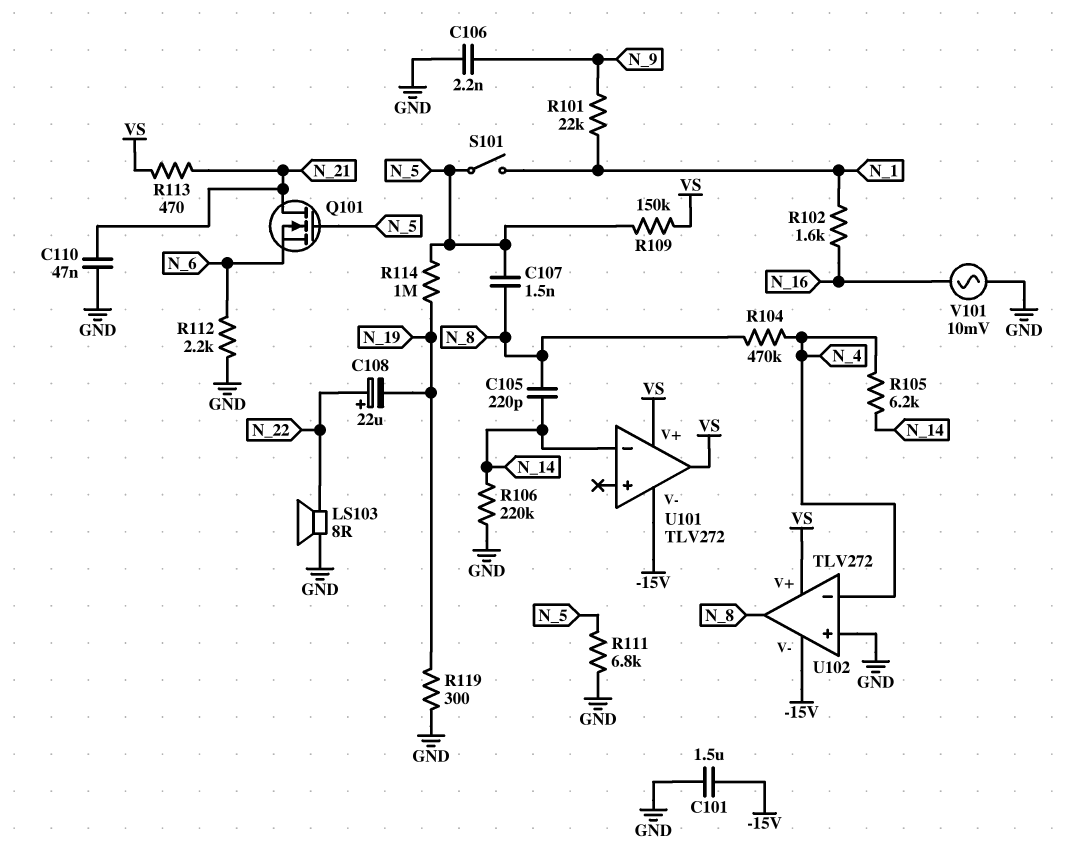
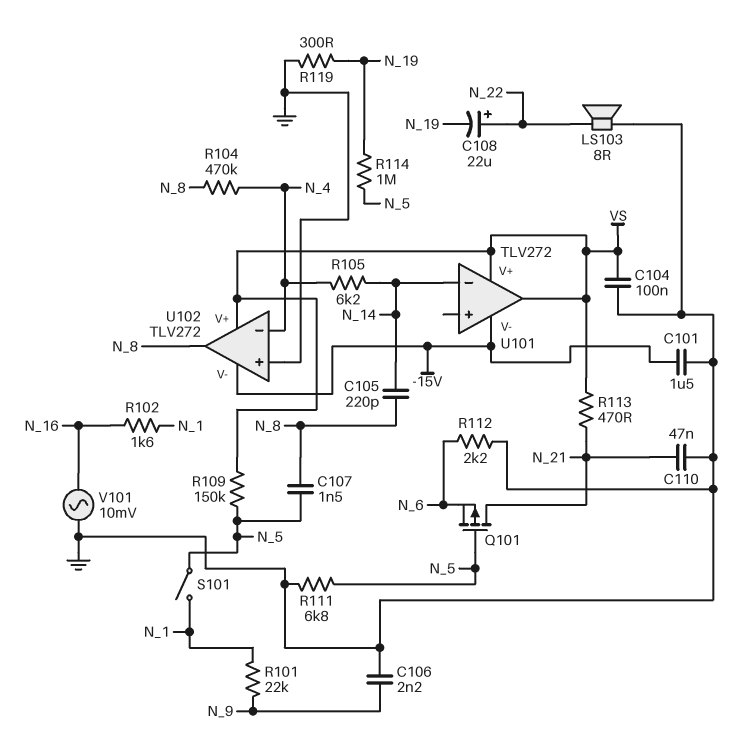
C104: none -> 100nF (GND, VS)
Q101: NMOS (G N_5, D N_21, S N_6) -> PMOS (G N_5, D N_21, S N_6)
R106: 220k (GND, N_14) -> none

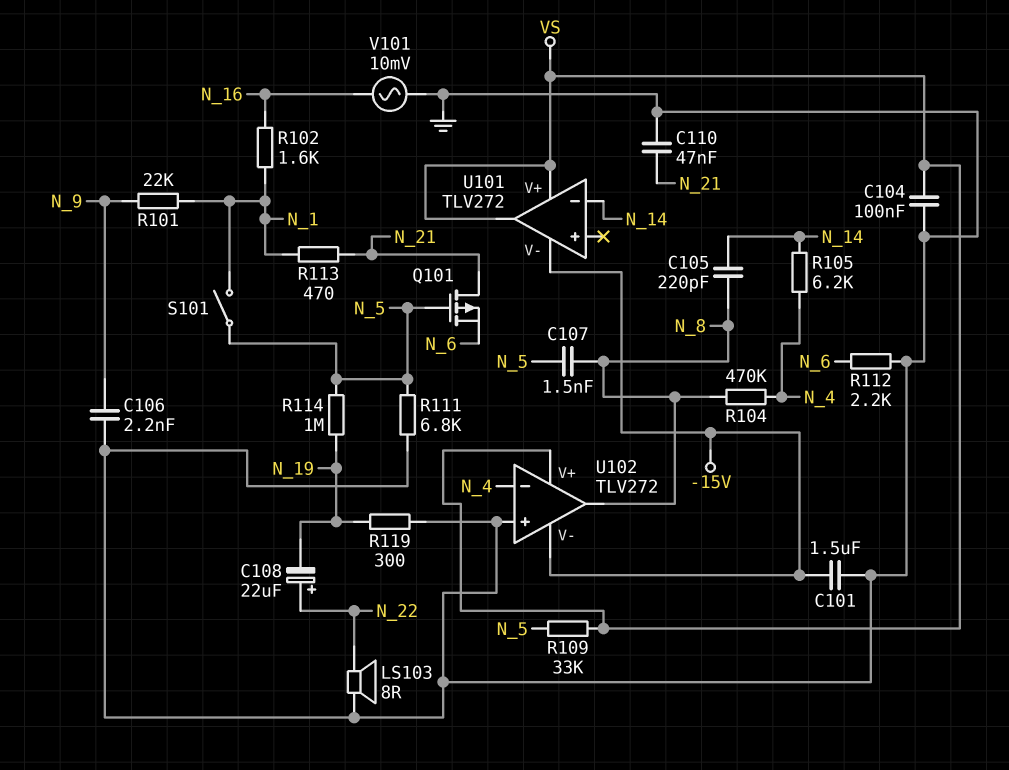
R109: 150k (N_5, VS) -> 33k (N_5, VS)
R113: 470 (N_21, VS) -> 470 (N_1, N_21)

